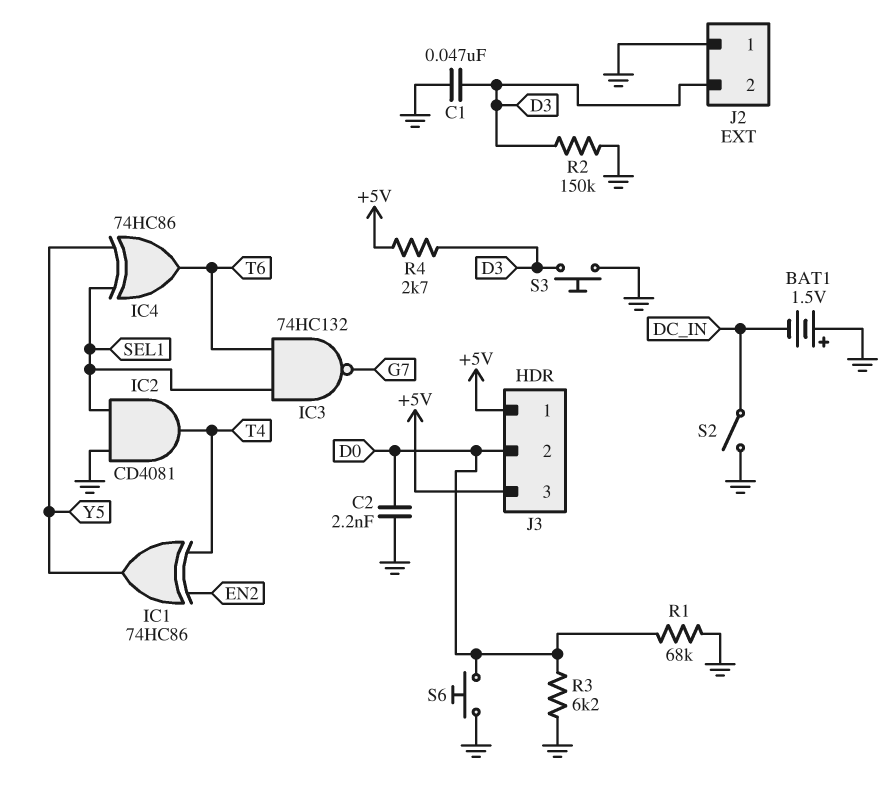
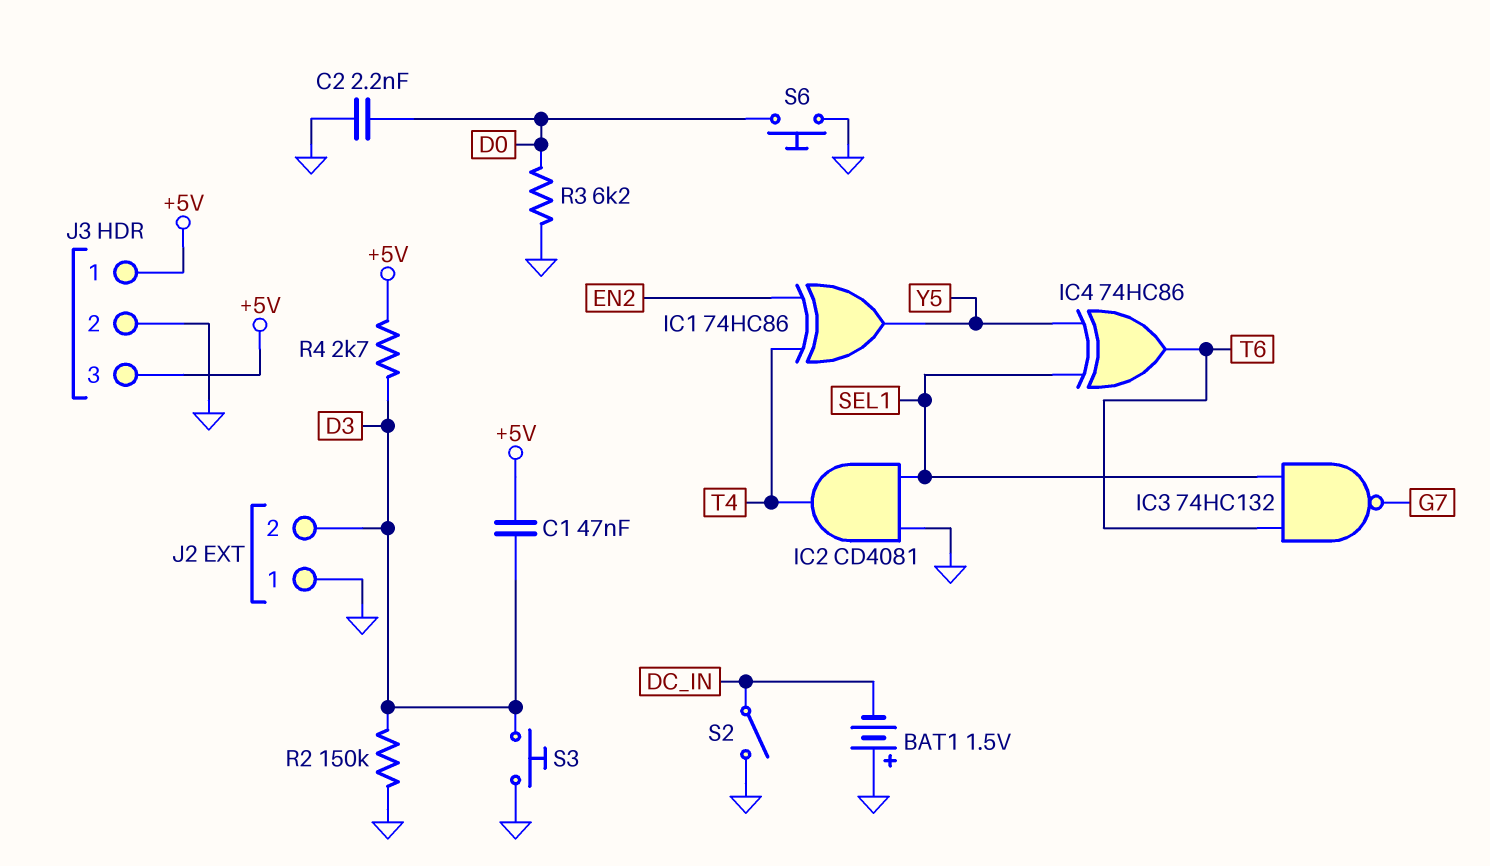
C1: 47nF (D3, GND) -> 47nF (+5V, D3)
J3 pin 2: D0 -> GND
R1: 68k (D0, GND) -> none

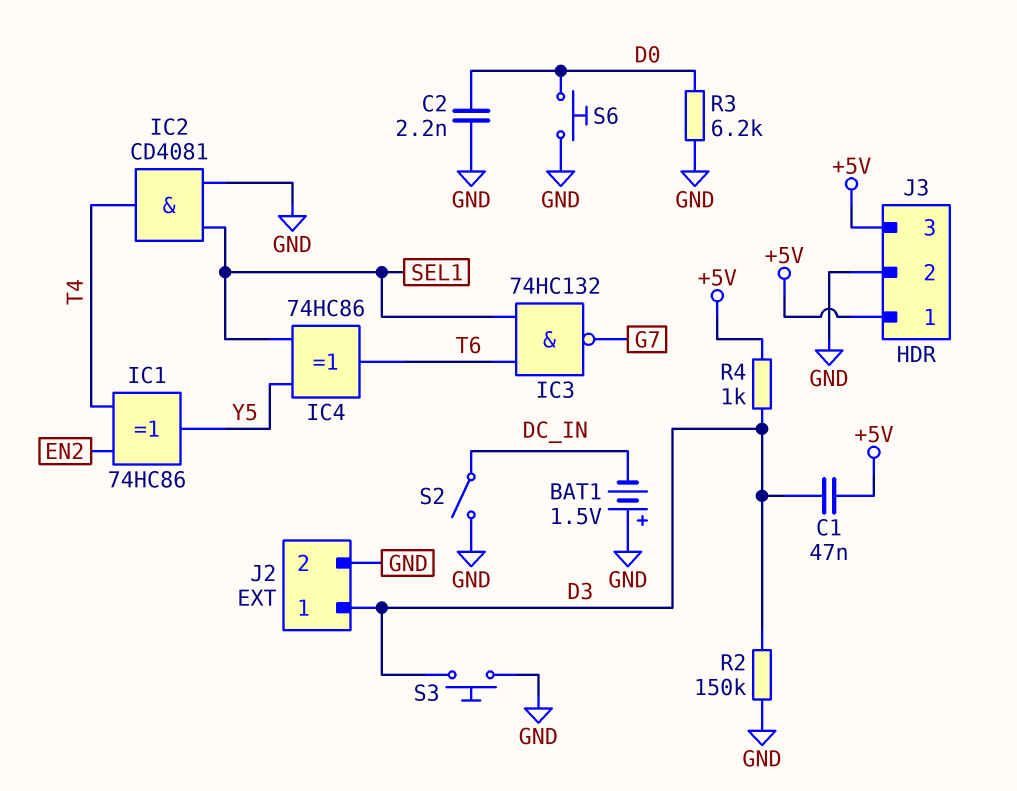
J2 pin 1: GND -> D3
J2 pin 2: D3 -> GND
R4: 2.7k (+5V, D3) -> 1k (+5V, D3)

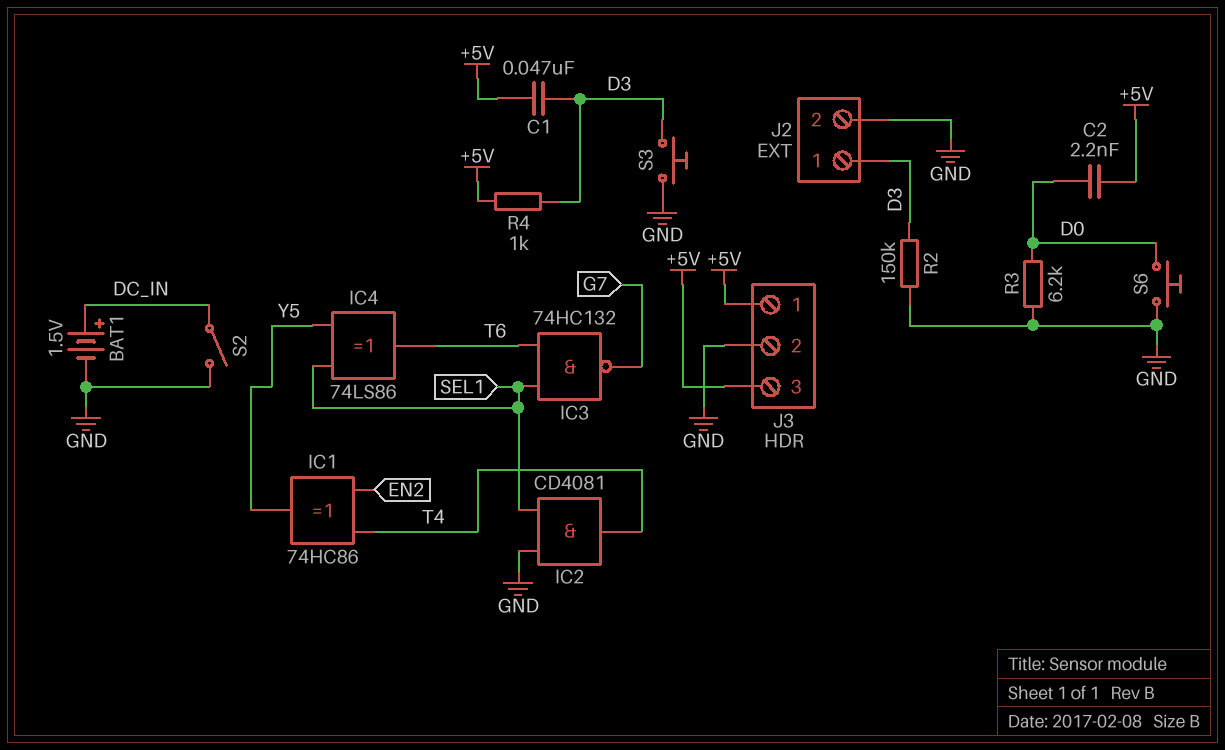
BAT1: 1.5V (plus GND, minus DC_IN) -> 1.5V (plus DC_IN, minus GND)
C2: 2.2nF (D0, GND) -> 2.2nF (+5V, D0)
IC4: XOR 74HC86 (in SEL1, in Y5, out T6) -> XOR 74LS86 (in SEL1, in Y5, out T6)

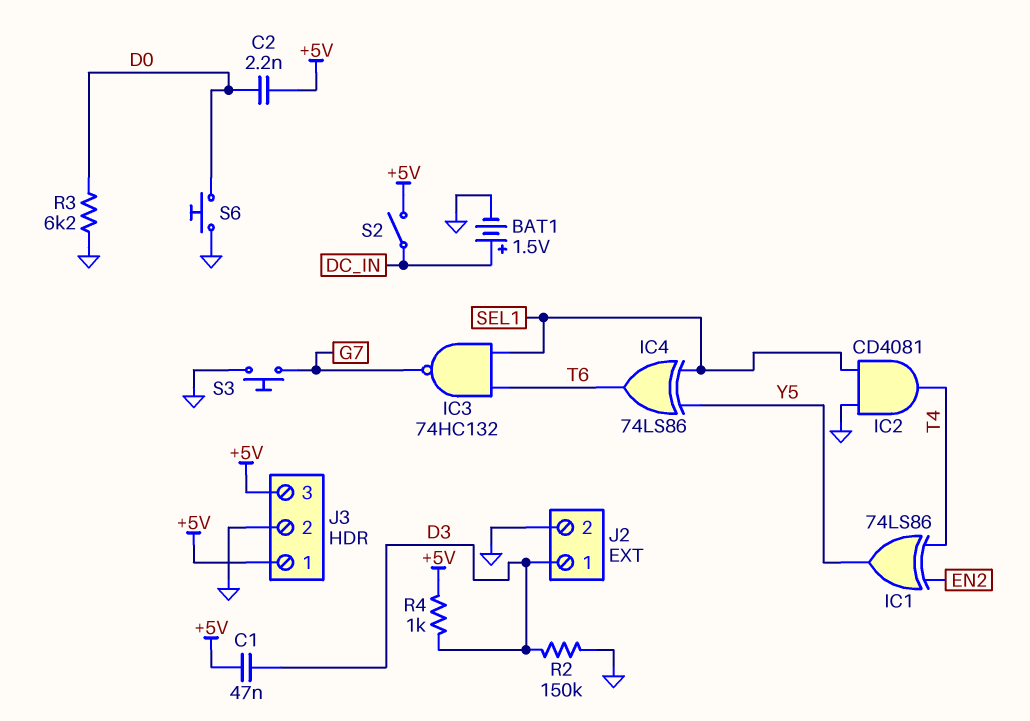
IC1: XOR 74HC86 (in EN2, in T4, out Y5) -> XOR 74LS86 (in EN2, in T4, out Y5)
S2: switch (DC_IN, GND) -> switch (+5V, DC_IN)
S3: button (D3, GND) -> button (G7, GND)

